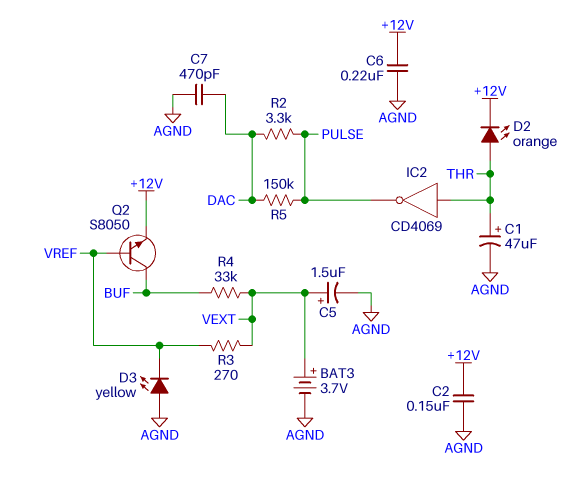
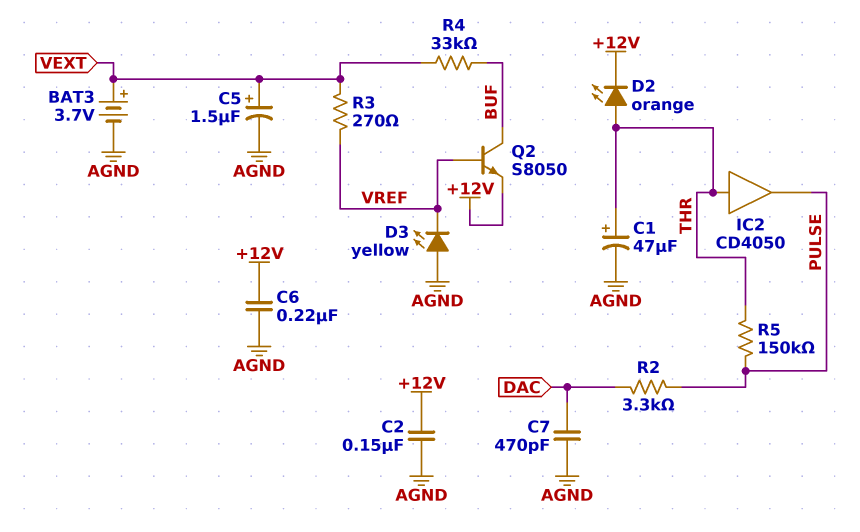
IC2: NOT CD4069 (in THR, out PULSE) -> buffer CD4050 (in THR, out PULSE)
R5: 150k (DAC, PULSE) -> 150k (PULSE, THR)

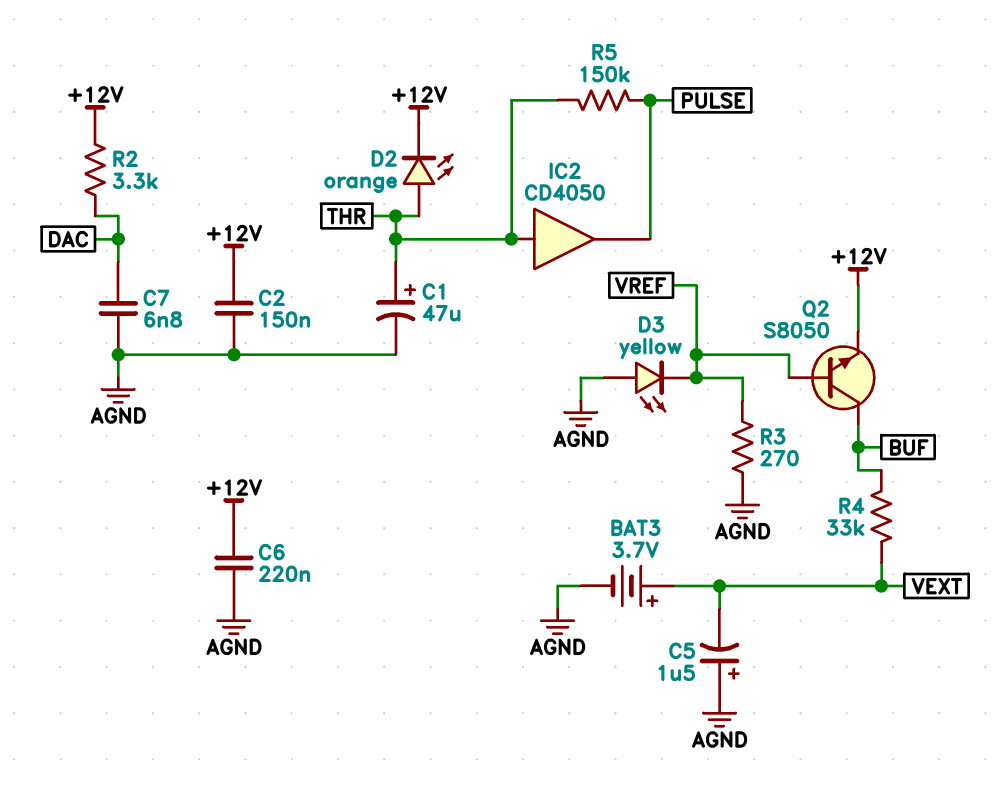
C5: 1.5uF (plus VEXT, minus AGND) -> 1.5uF (plus AGND, minus VEXT)
C7: 470pF (AGND, DAC) -> 6.8nF (AGND, DAC)
R2: 3.3k (DAC, PULSE) -> 3.3k (+12V, DAC)
R3: 270 (VEXT, VREF) -> 270 (AGND, VREF)

